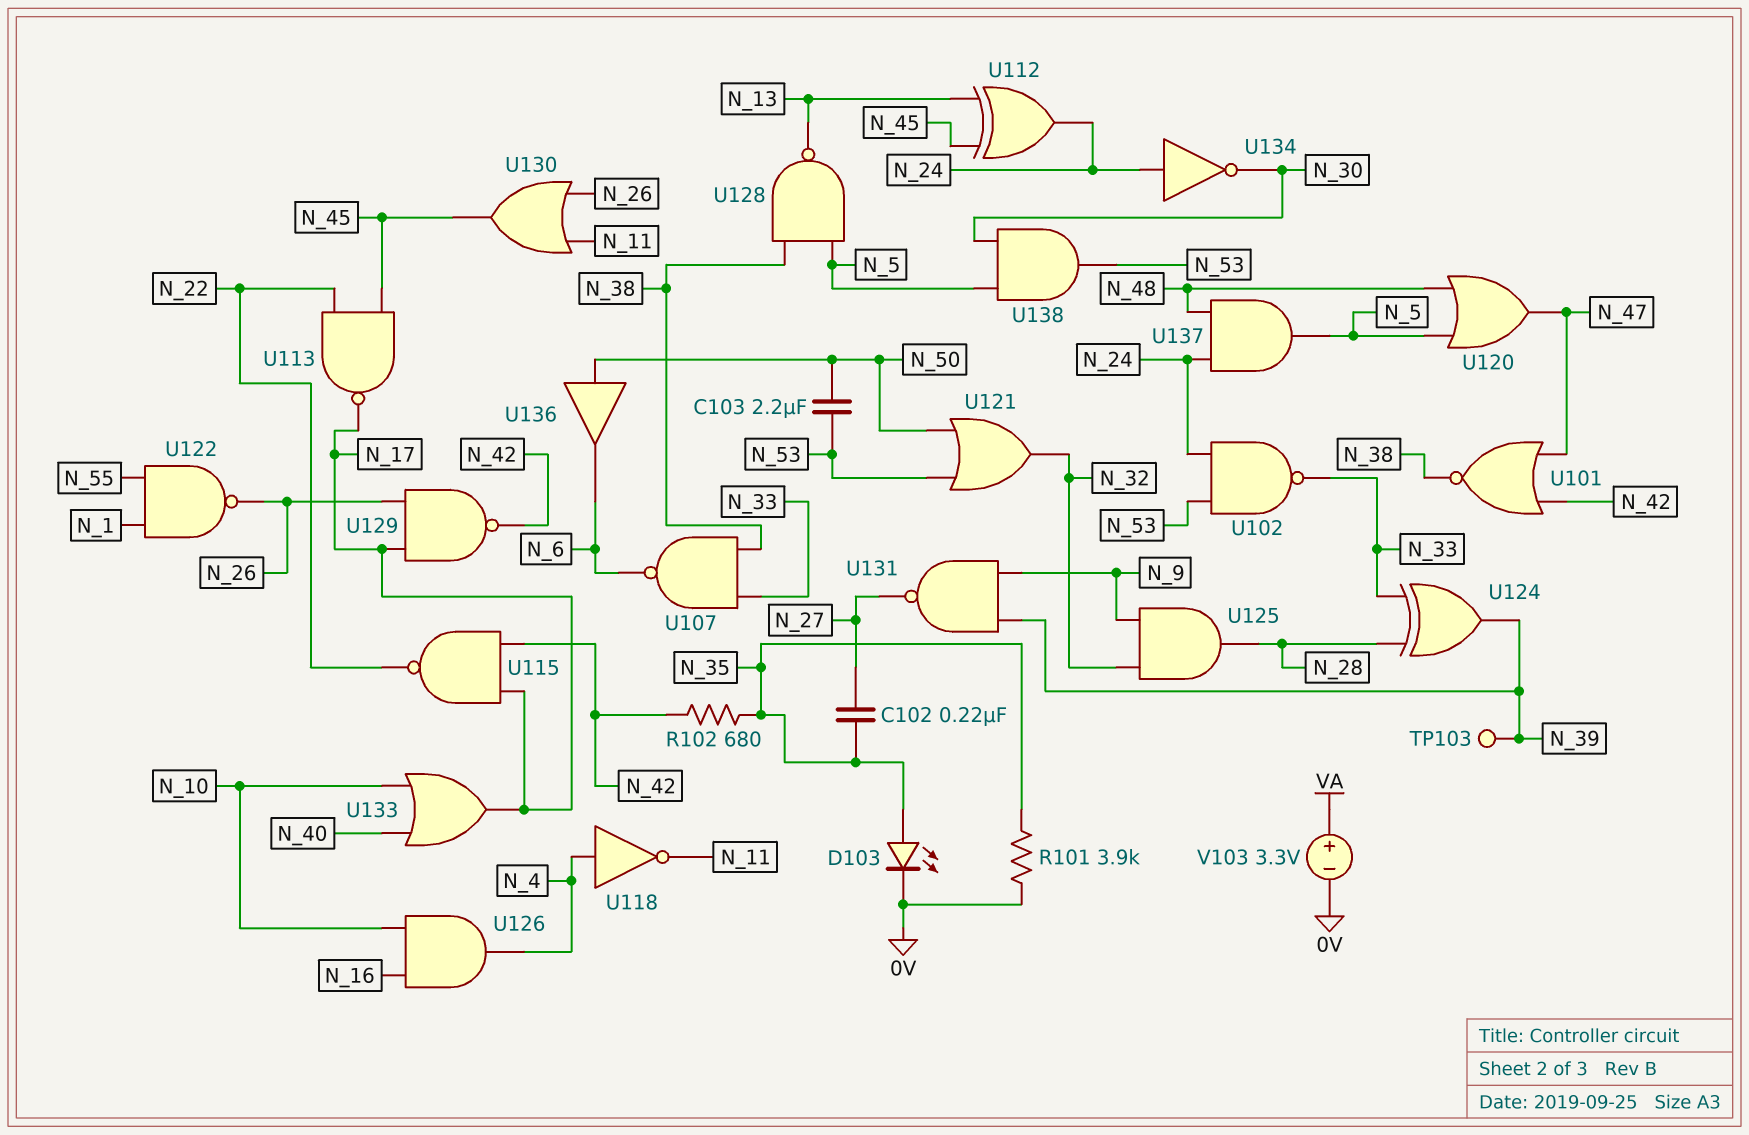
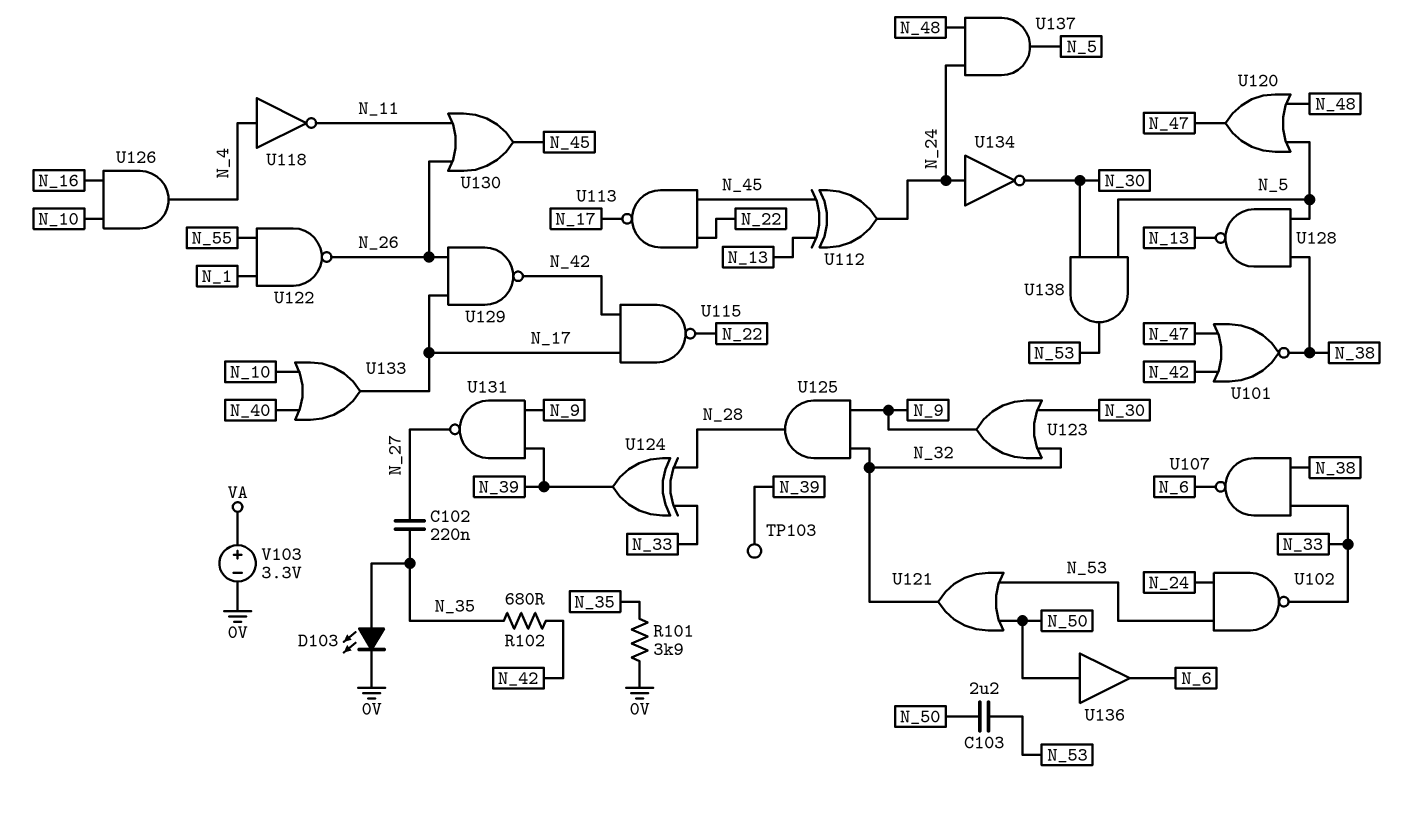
U123: none -> OR (in N_30, in N_32, out N_9)

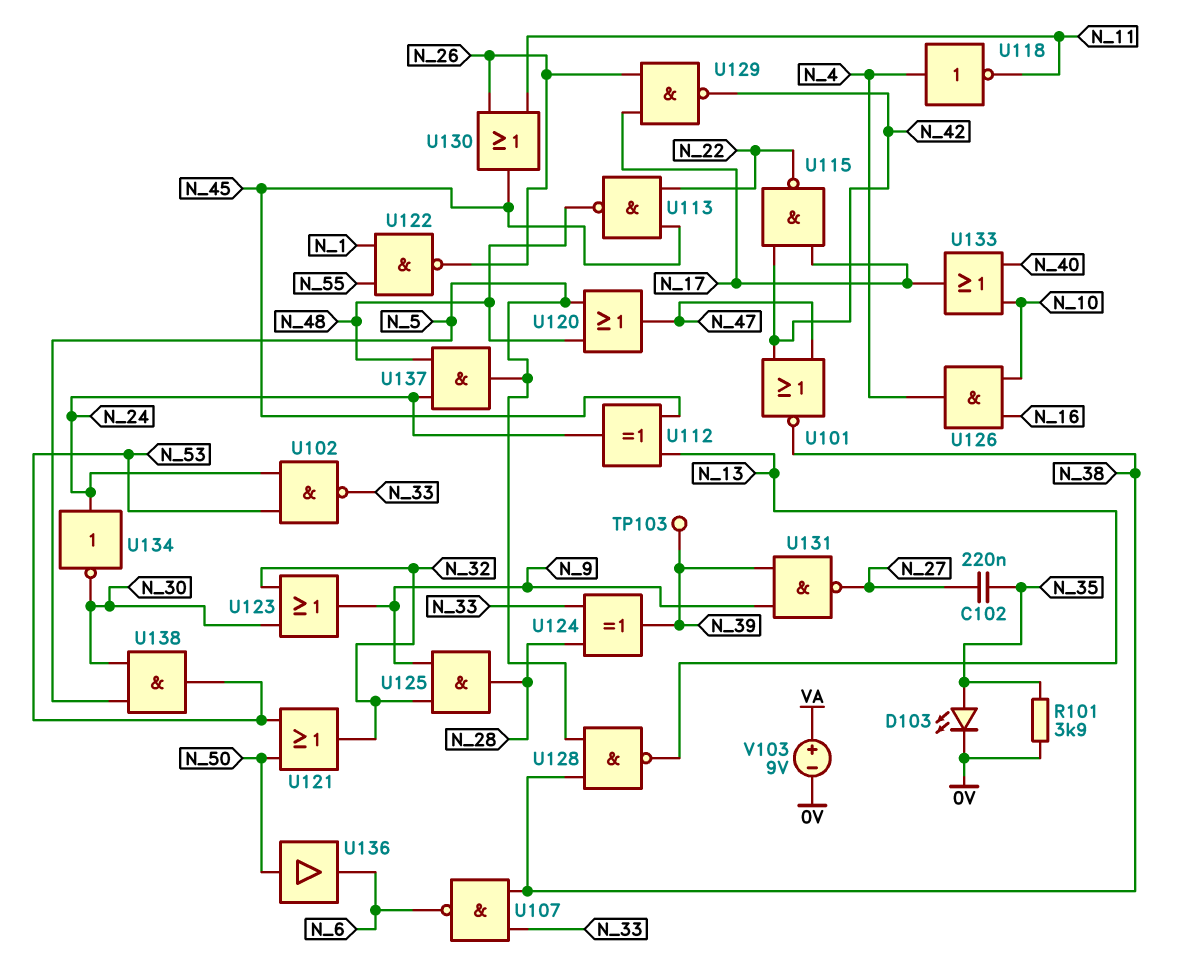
C103: 2.2uF (N_50, N_53) -> none
R102: 680 (N_35, N_42) -> none
U113: NAND (in N_22, in N_45, out N_17) -> NAND (in N_22, in N_45, out N_48)
V103: 3.3V (plus VA, minus 0V) -> 9V (plus VA, minus 0V)

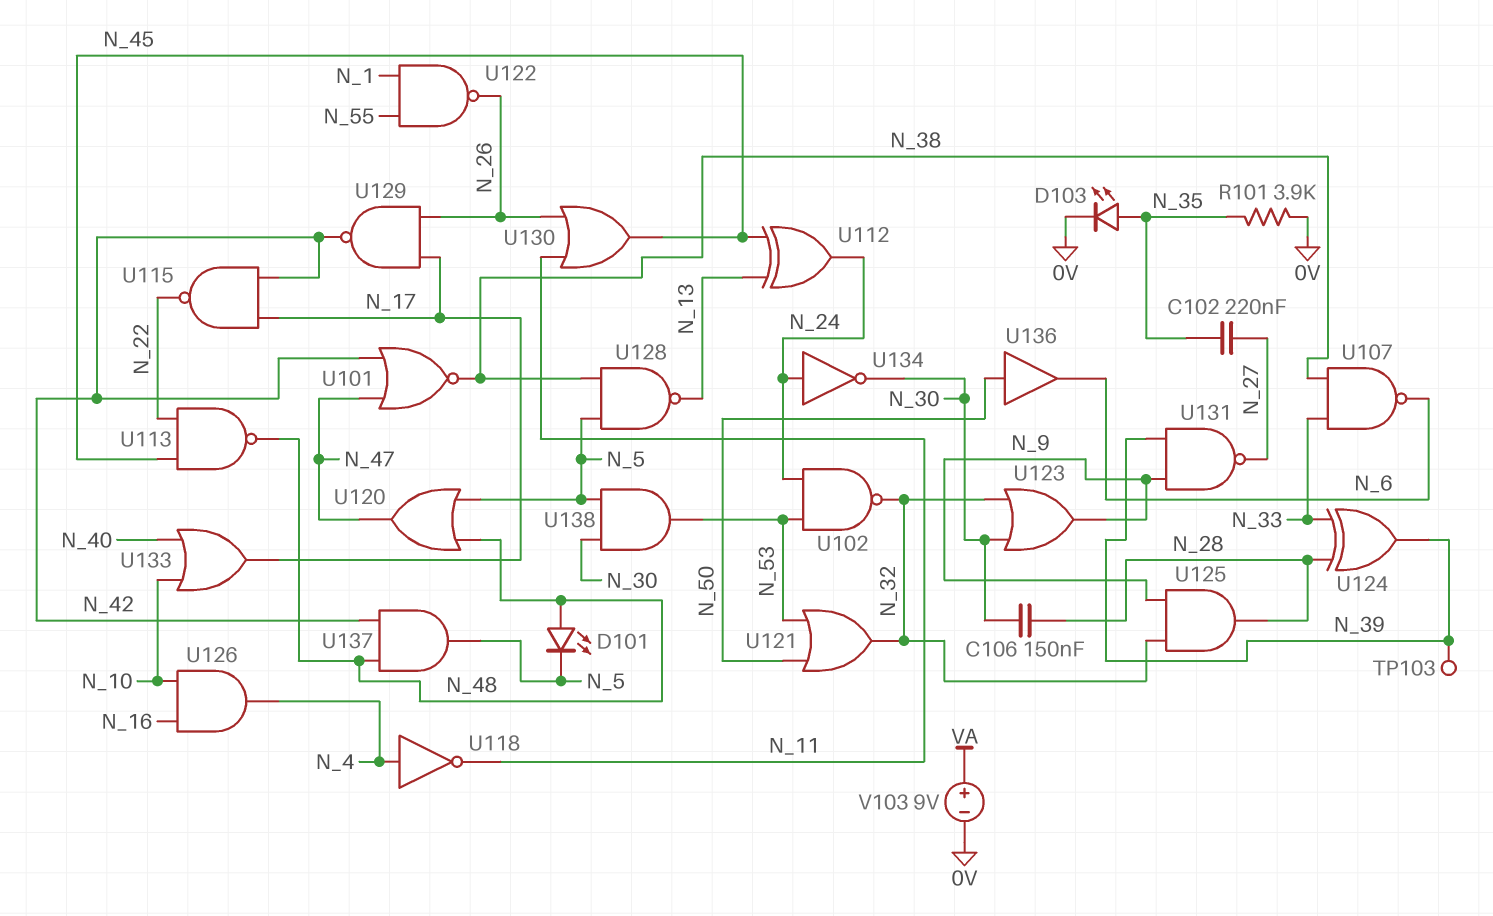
C106: none -> 150nF (N_28, N_30)
D101: none -> LED (A N_48, K N_5)
U102: NAND (in N_24, in N_53, out N_33) -> NAND (in N_24, in N_53, out N_32)
U137: AND (in N_24, in N_48, out N_5) -> AND (in N_42, in N_48, out N_5)

